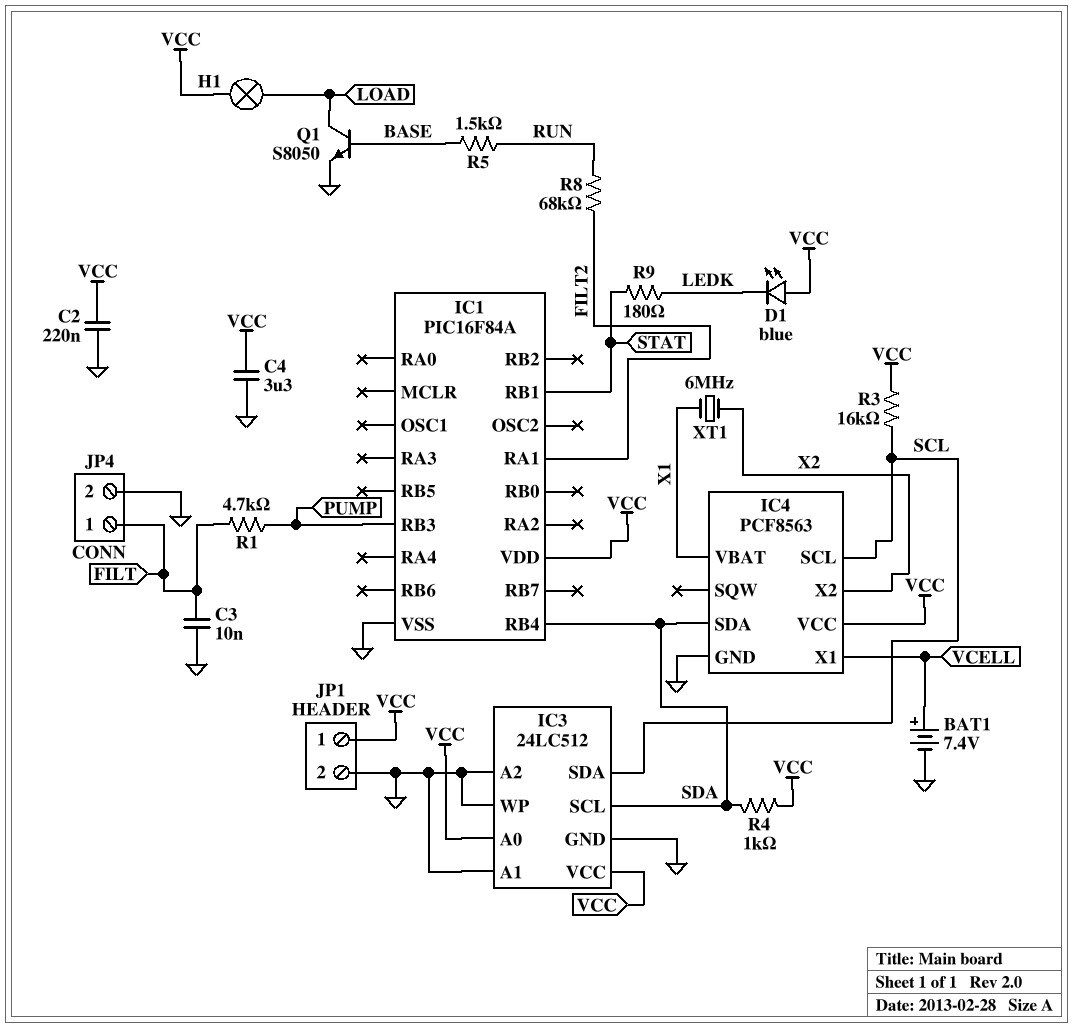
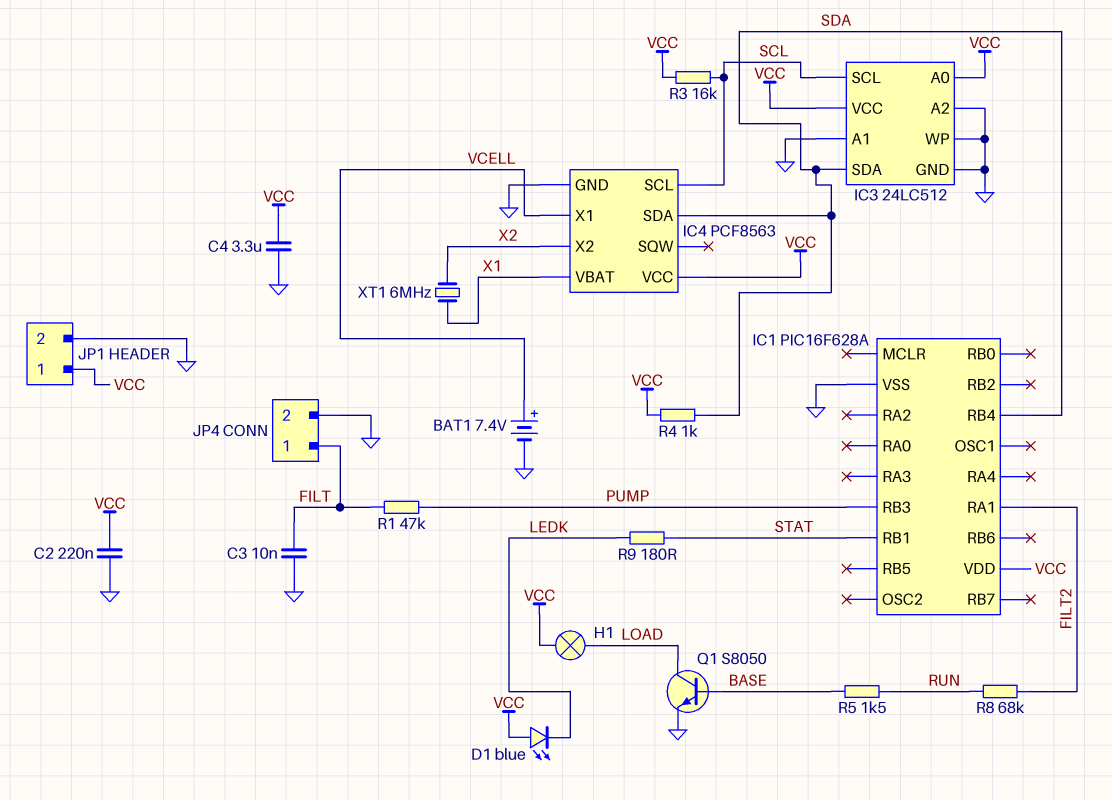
IC1: PIC16F84A -> PIC16F628A
IC3 pin SCL: SDA -> SCL
IC3 pin SDA: SCL -> SDA
R1: 4.7k (FILT, PUMP) -> 47k (FILT, PUMP)

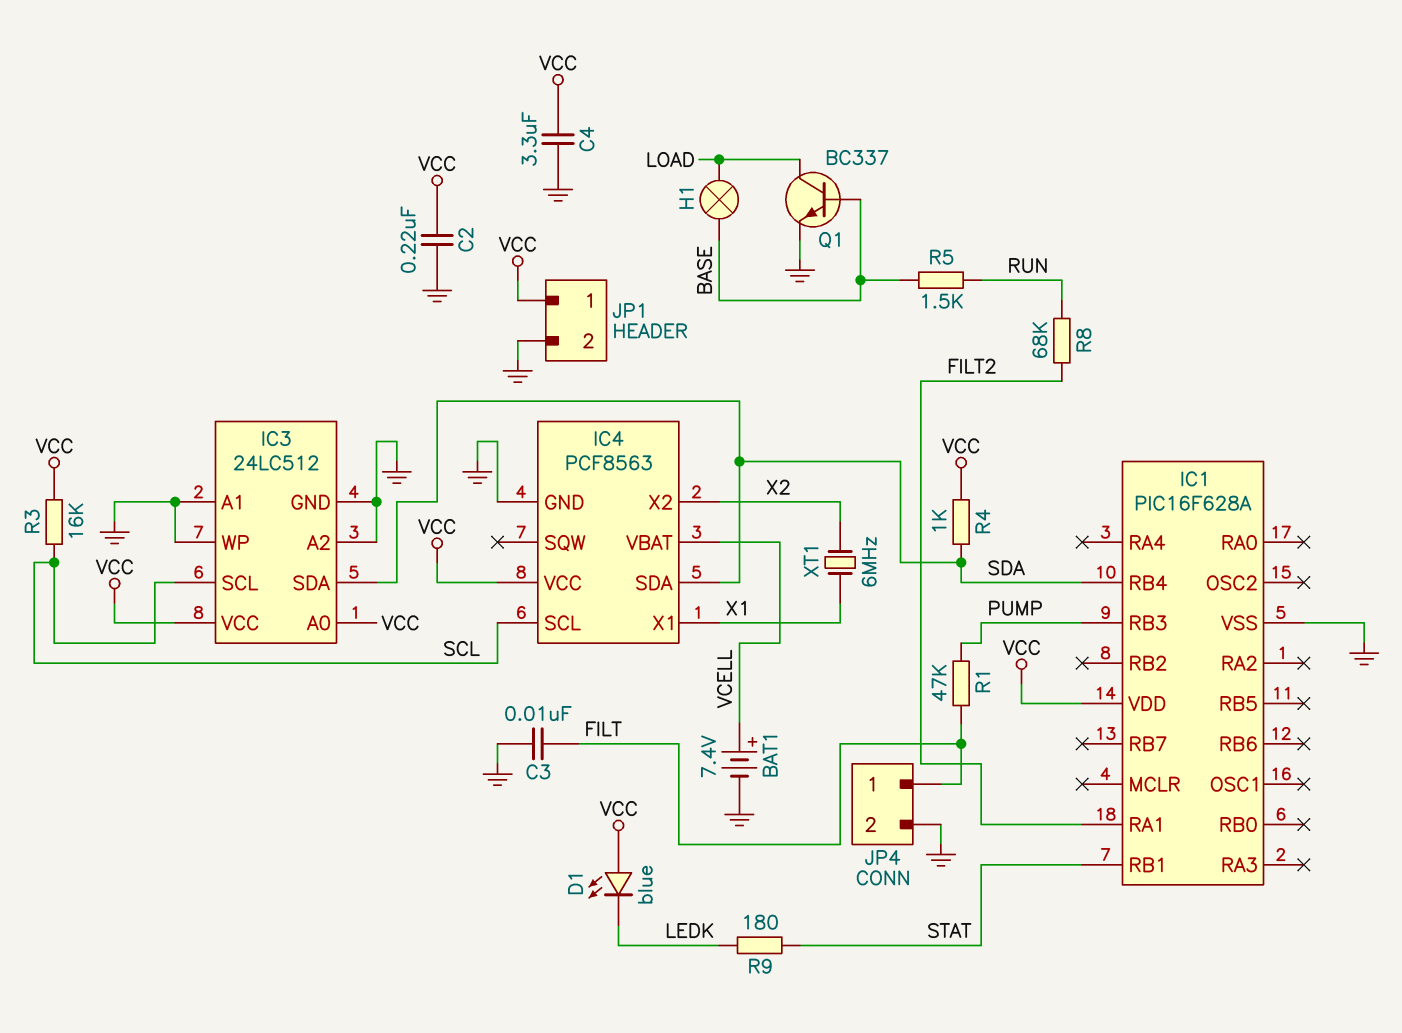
H1: lamp (LOAD, VCC) -> lamp (BASE, LOAD)
IC4 pin VBAT: X1 -> VCELL
IC4 pin X1: VCELL -> X1
Q1: NPN S8050 (B BASE, C LOAD, E GND) -> NPN BC337 (B BASE, C LOAD, E GND)

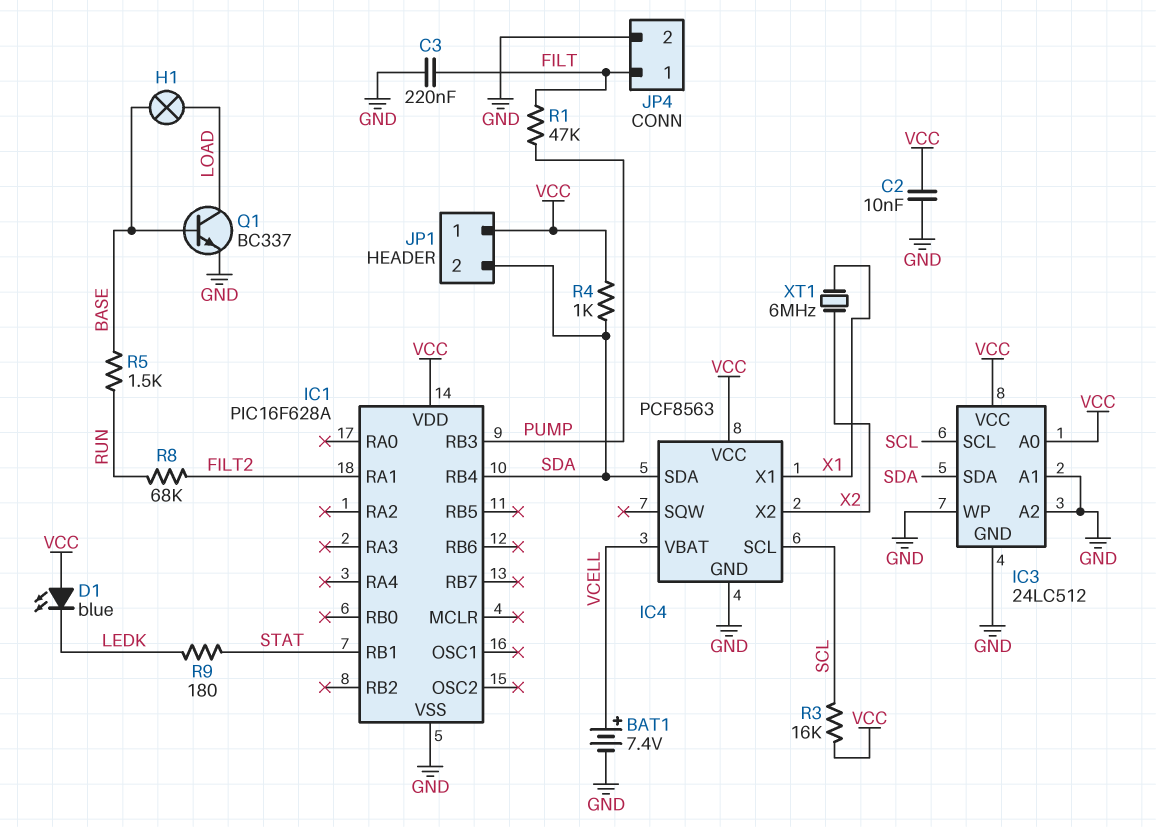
C2: 220nF (GND, VCC) -> 10nF (GND, VCC)
C3: 10nF (FILT, GND) -> 220nF (FILT, GND)
C4: 3.3uF (GND, VCC) -> none
JP1 pin 2: GND -> SDA

